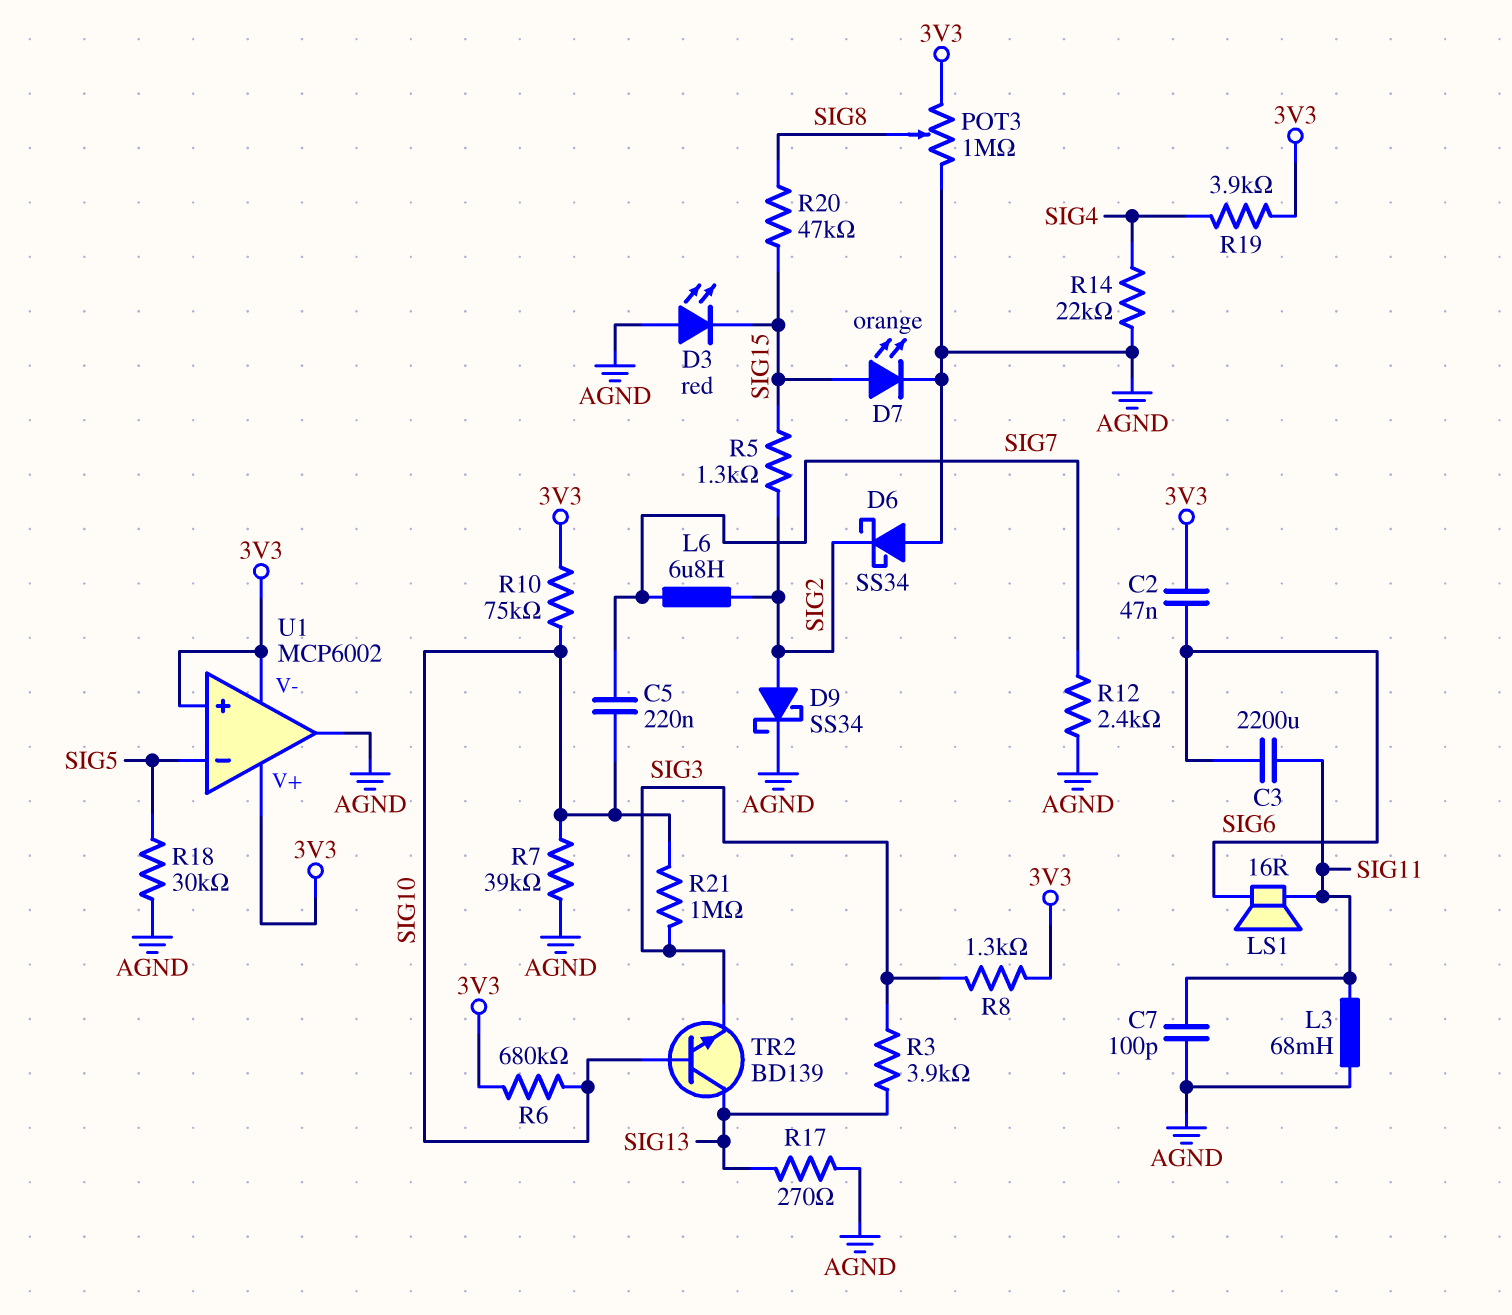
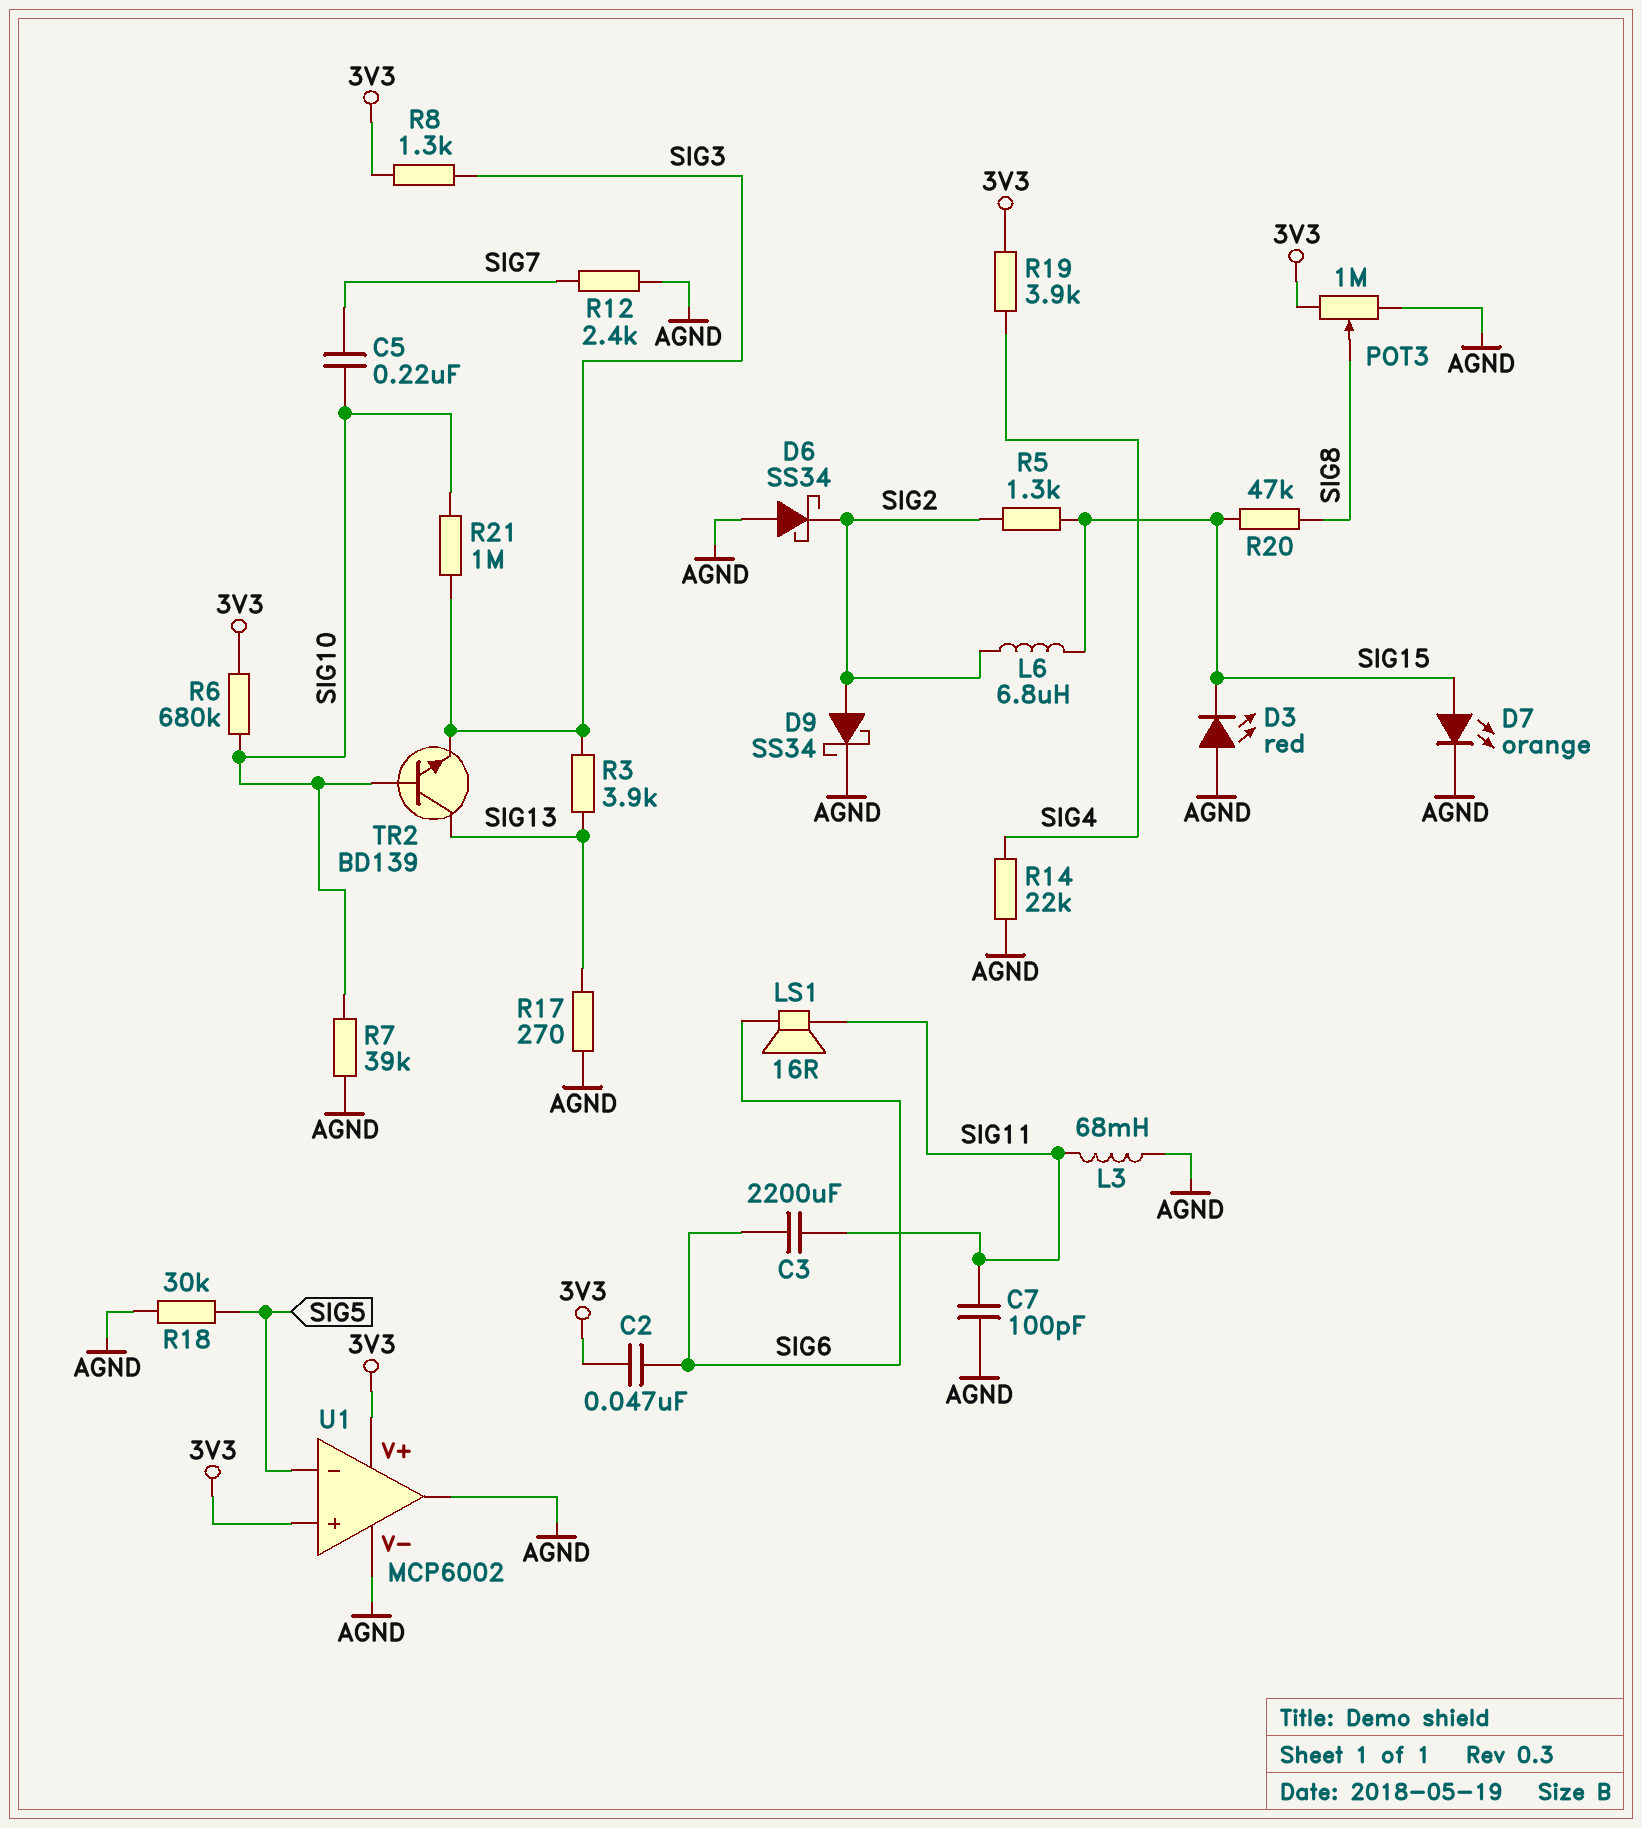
L6: 6.8uH (SIG2, SIG7) -> 6.8uH (SIG2, SIG15)
R10: 75k (3V3, SIG10) -> none
U1 pin V-: 3V3 -> AGND

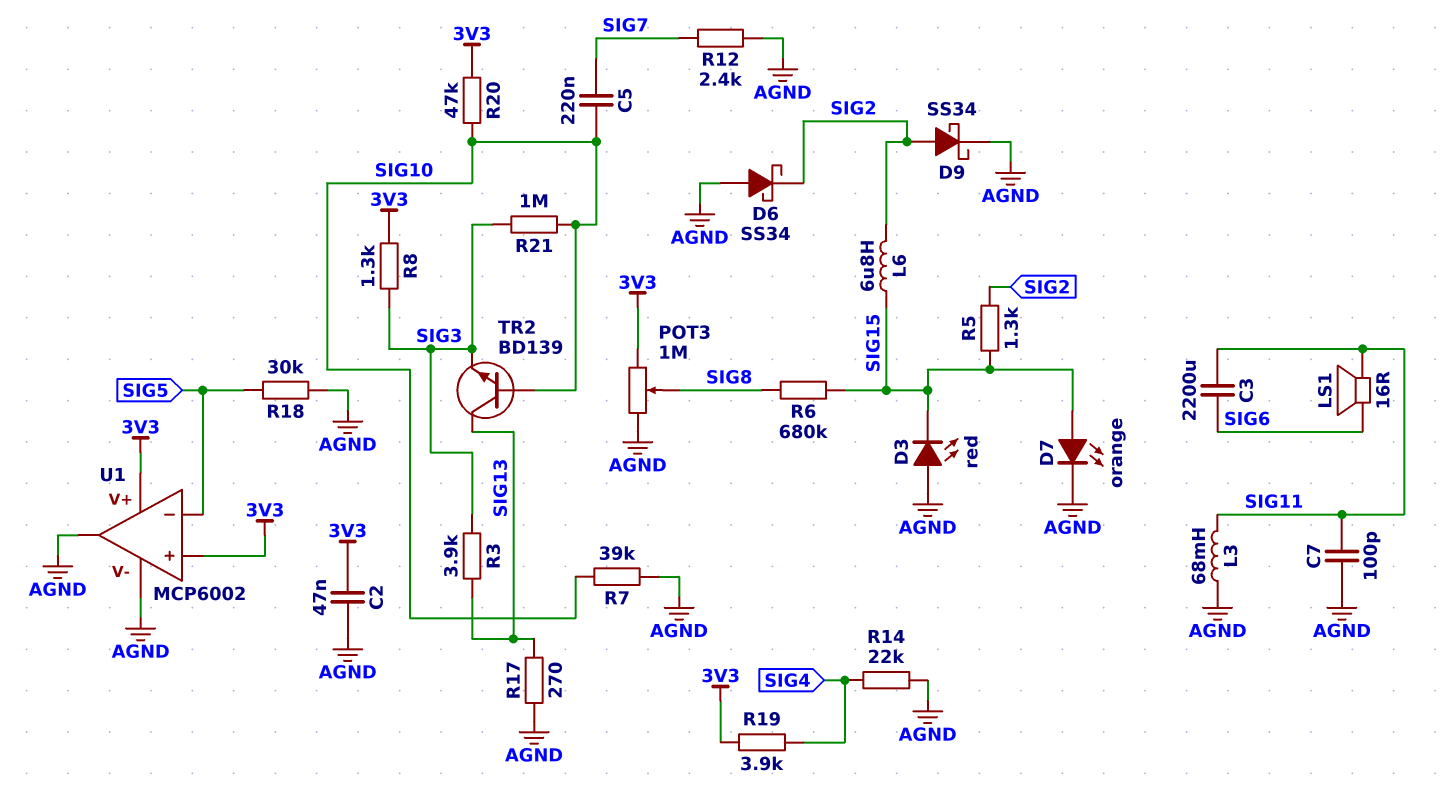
C2: 47nF (3V3, SIG6) -> 47nF (3V3, AGND)
R6: 680k (3V3, SIG10) -> 680k (SIG8, SIG15)
R20: 47k (SIG8, SIG15) -> 47k (3V3, SIG10)

